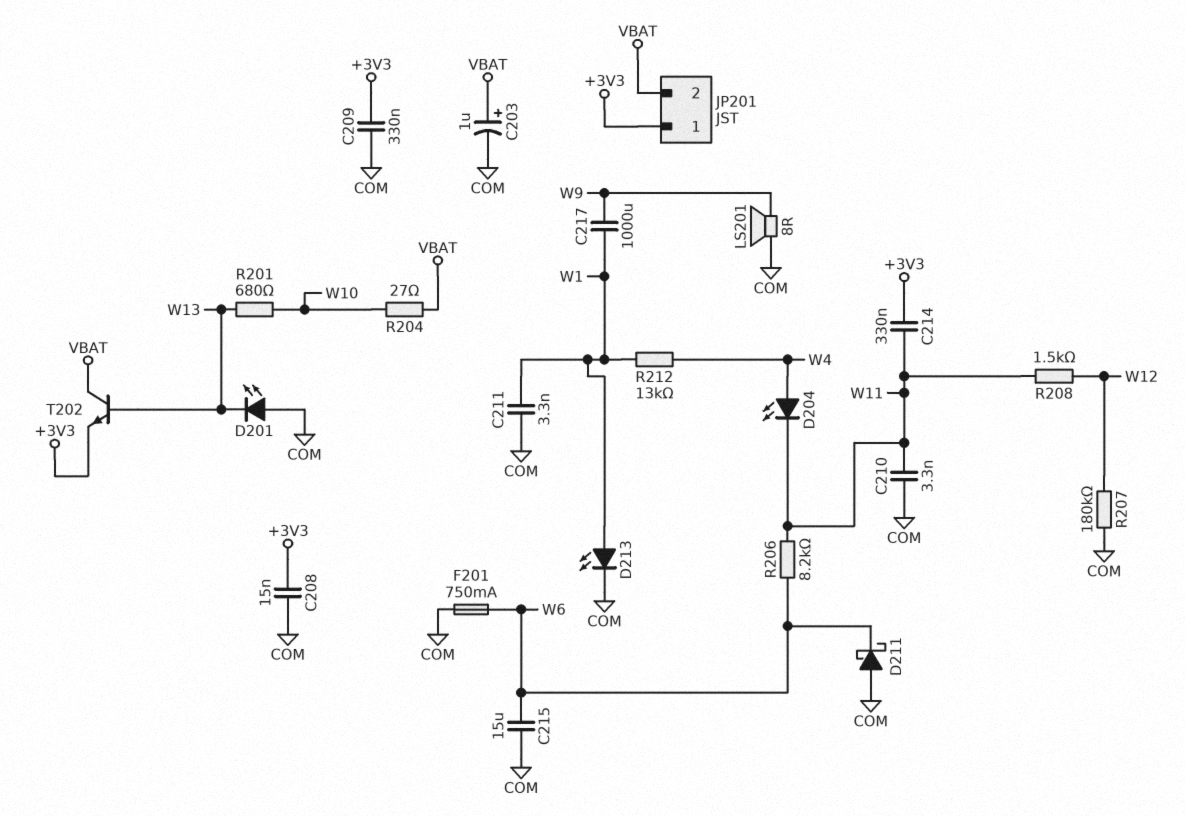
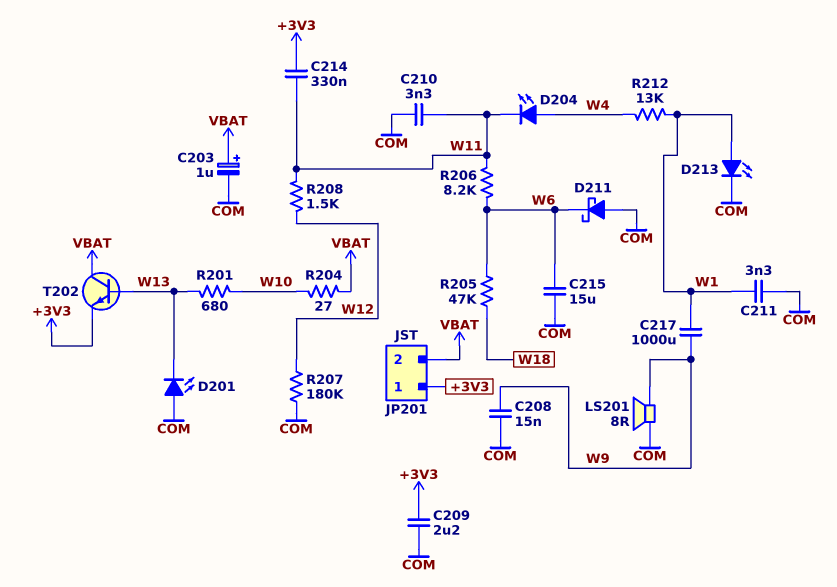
C208: 15nF (+3V3, COM) -> 15nF (COM, W9)
C209: 330nF (+3V3, COM) -> 2.2uF (+3V3, COM)
F201: 750mA (COM, W6) -> none
R205: none -> 47k (W6, W18)

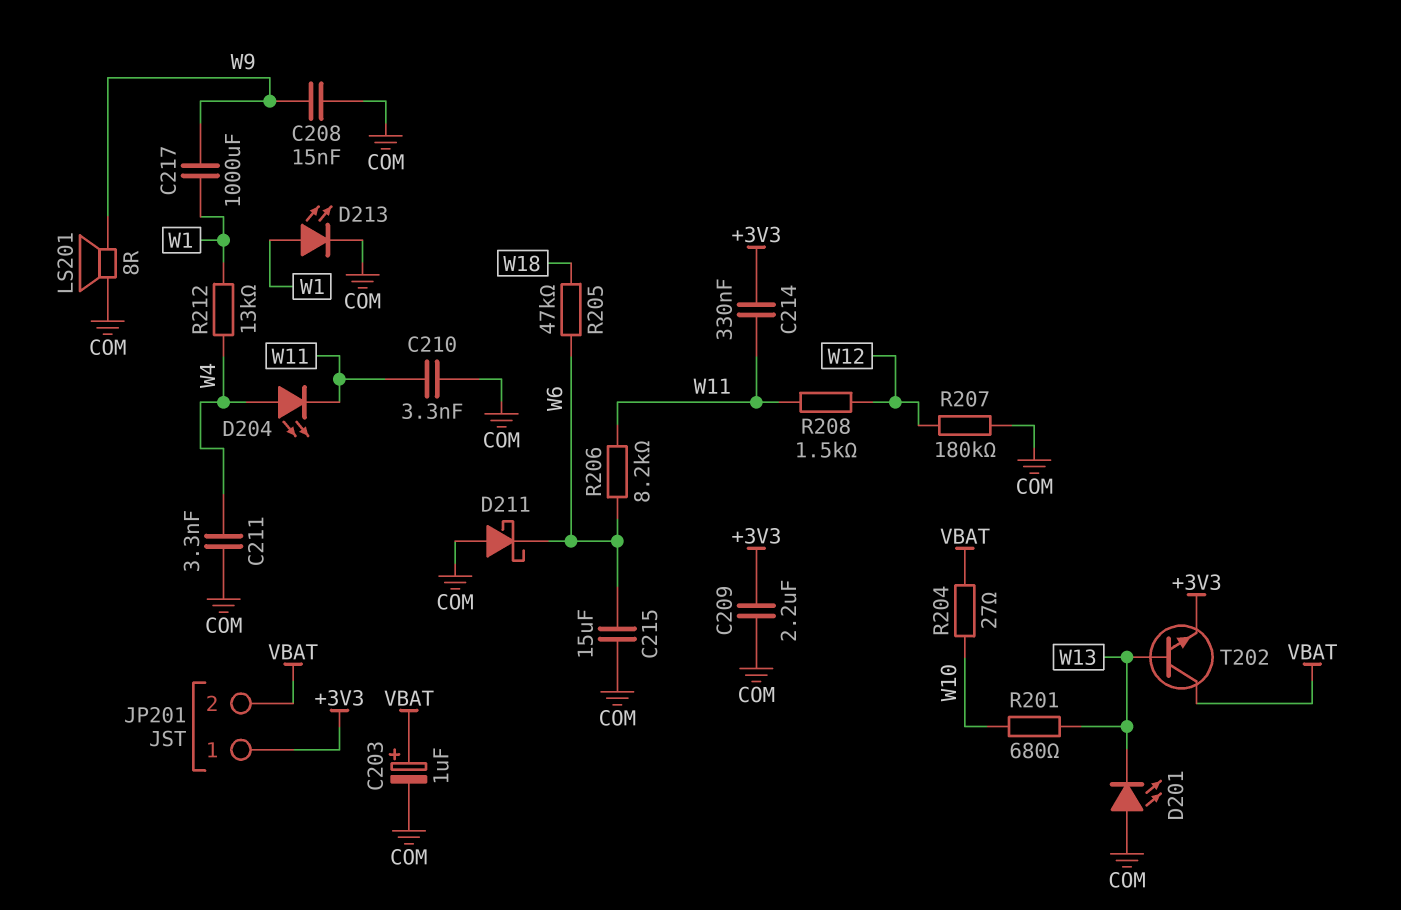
C211: 3.3nF (COM, W1) -> 3.3nF (COM, W4)

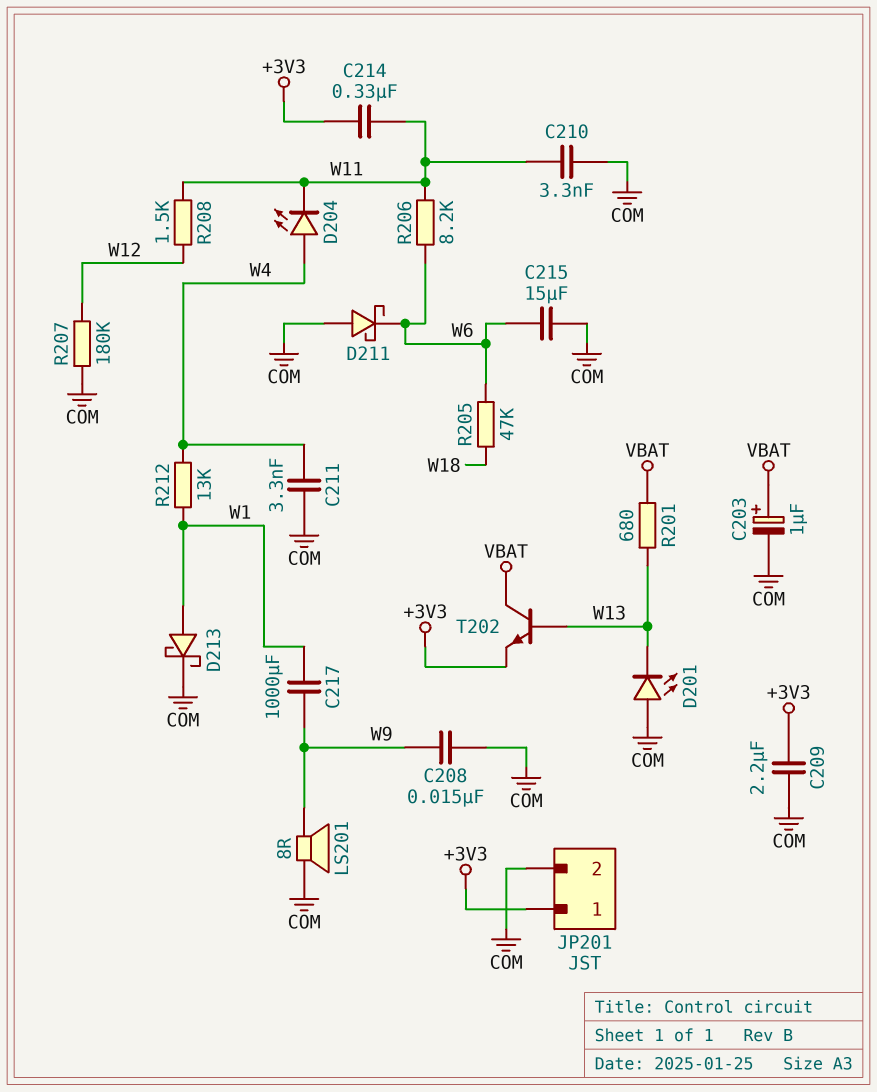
D213: LED (A W1, K COM) -> schottky (A W1, K COM)
JP201 pin 2: VBAT -> COM
R201: 680 (W10, W13) -> 680 (VBAT, W13)
R204: 27 (VBAT, W10) -> none

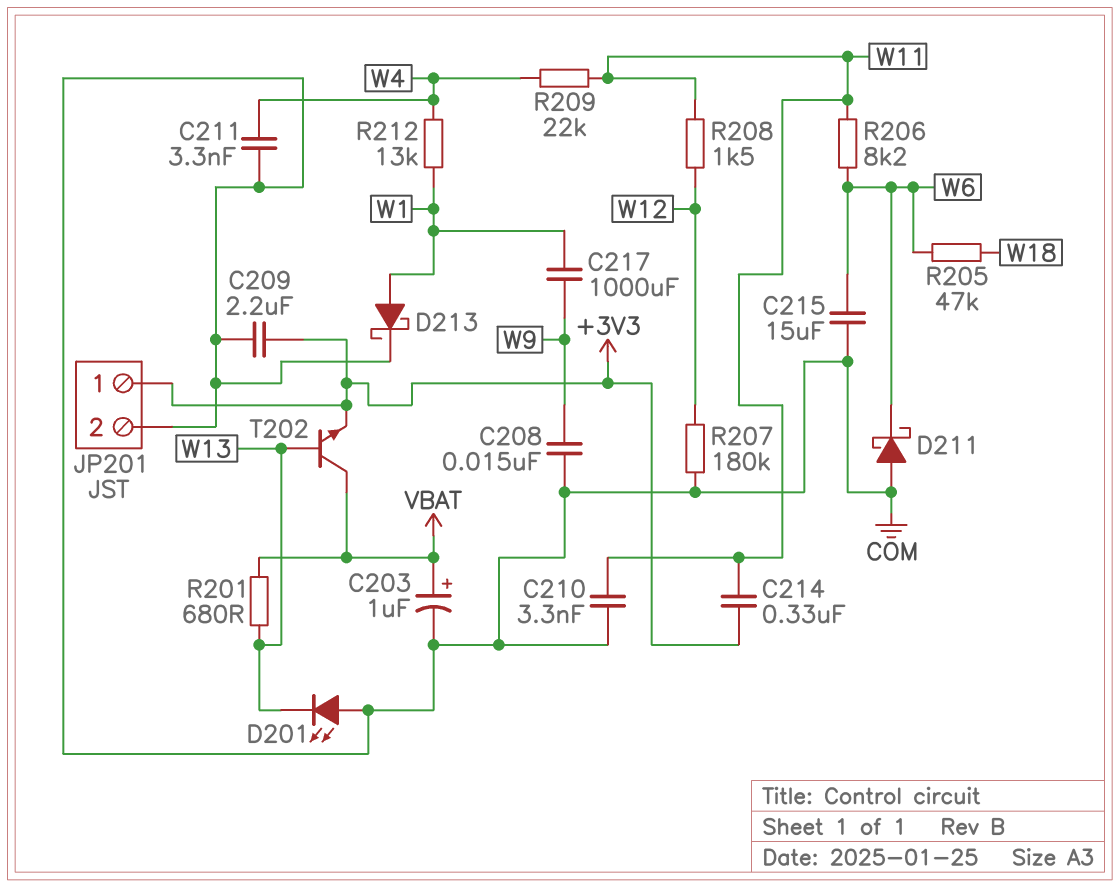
D204: LED (A W4, K W11) -> none
LS201: speaker 8R (COM, W9) -> none
R209: none -> 22k (W4, W11)

